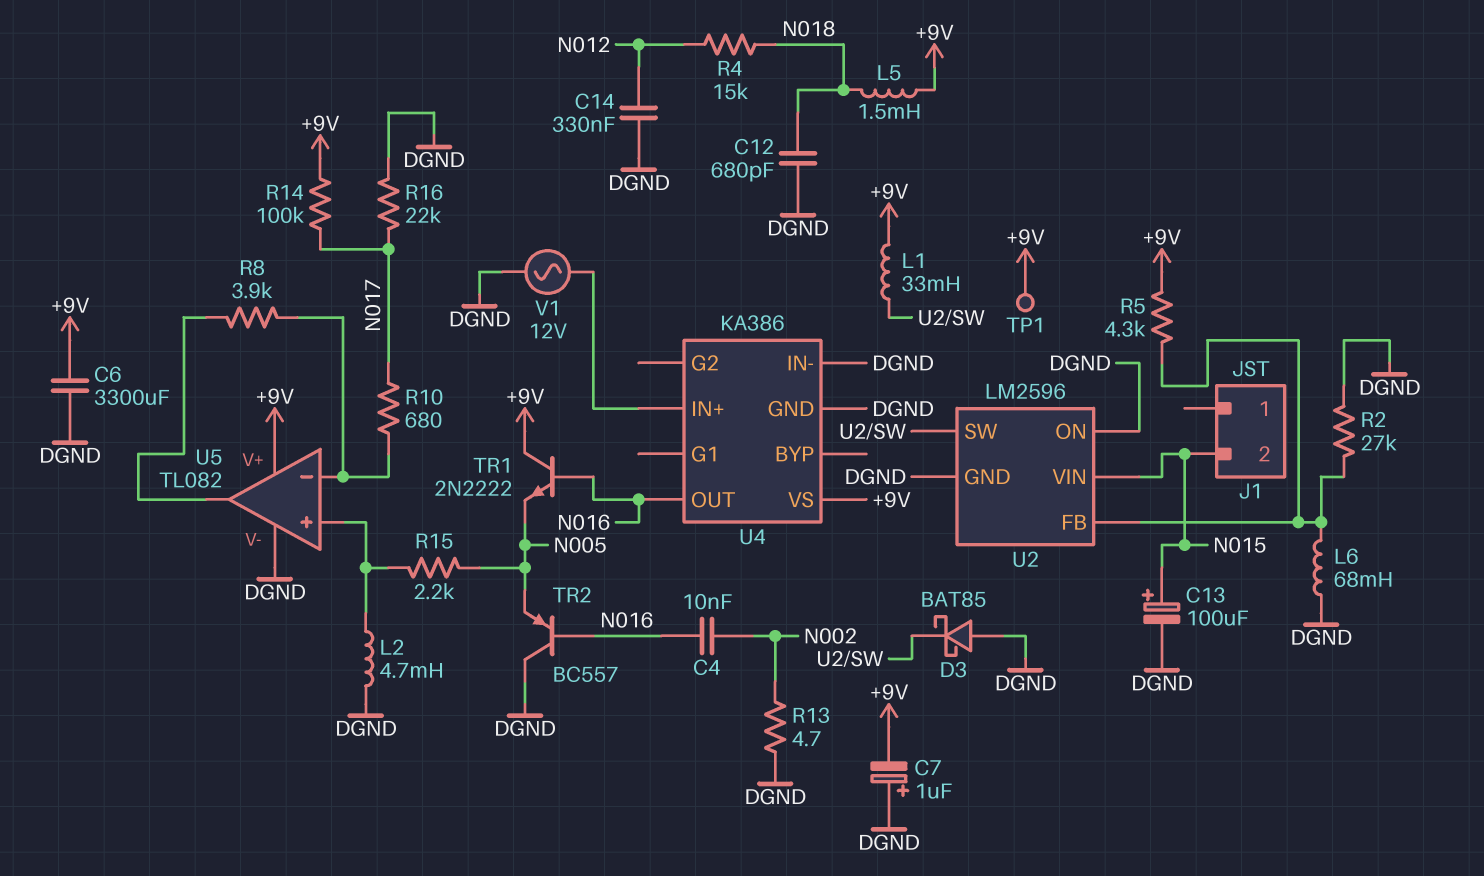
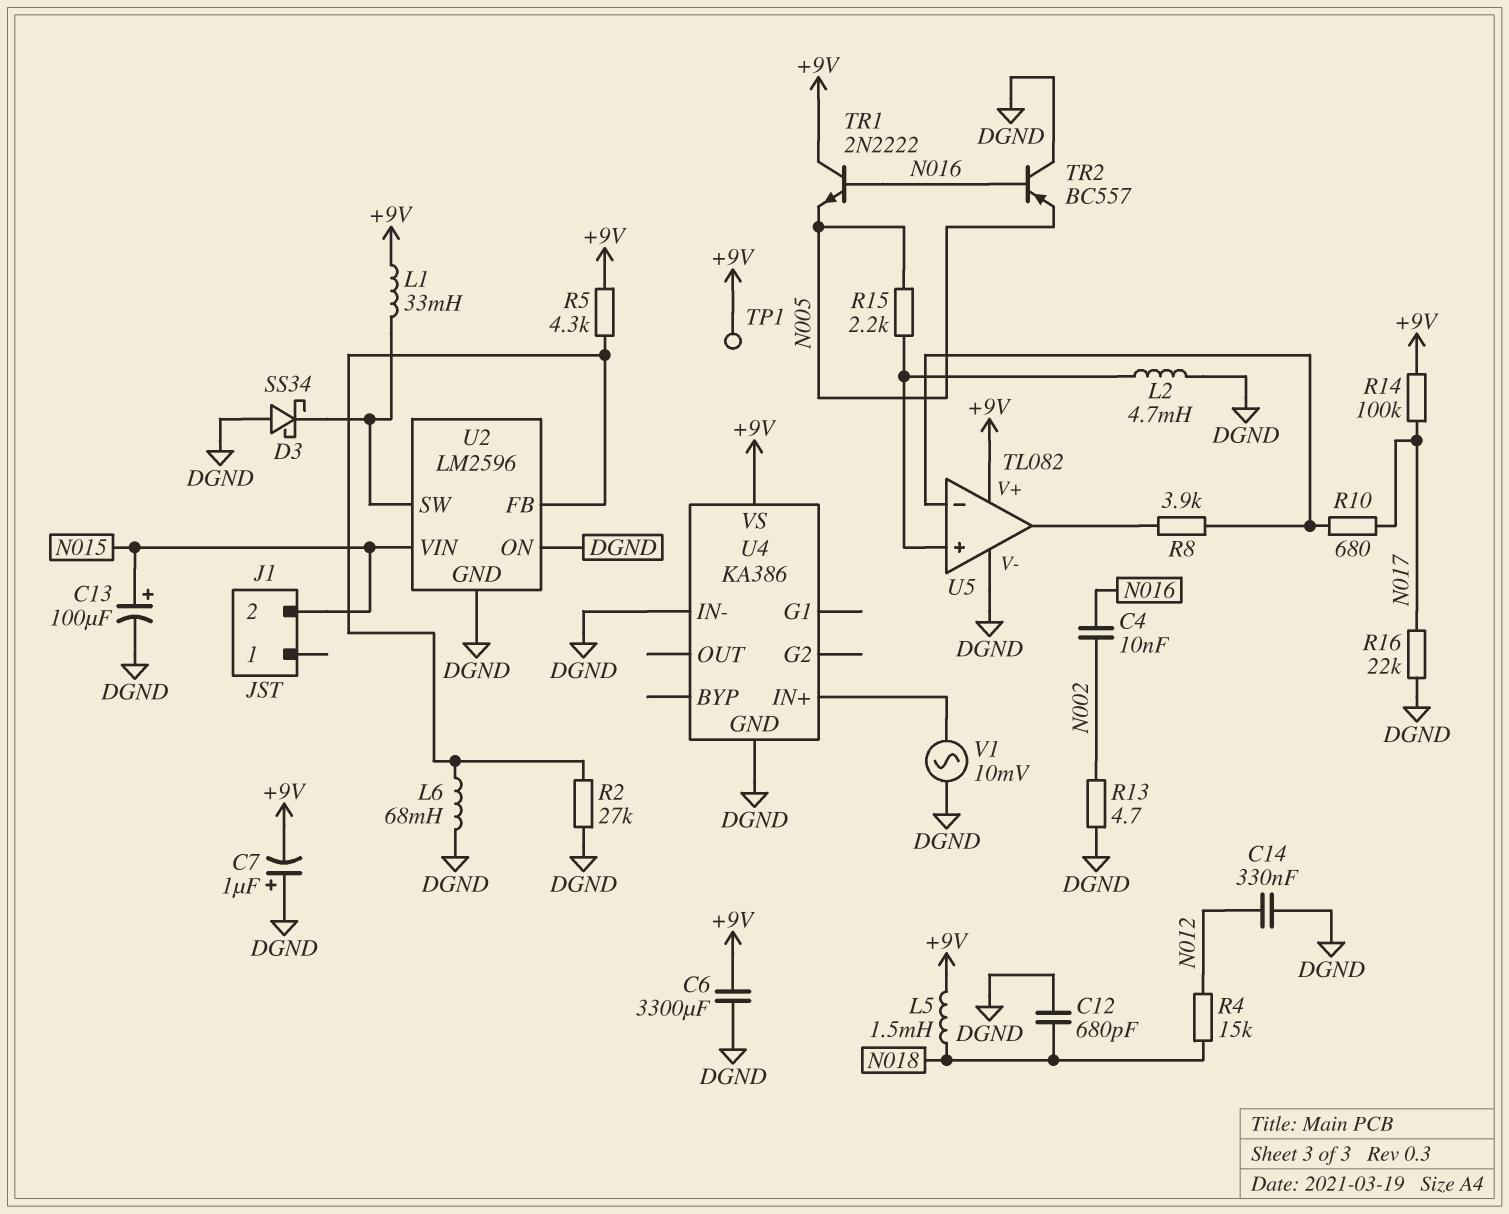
D3: schottky BAT85 (A DGND, K U2/SW) -> schottky SS34 (A DGND, K U2/SW)
U4 pin OUT: N016 -> none
V1: AC 12V (DGND, U4/IN+) -> AC 10mV (DGND, U4/IN+)

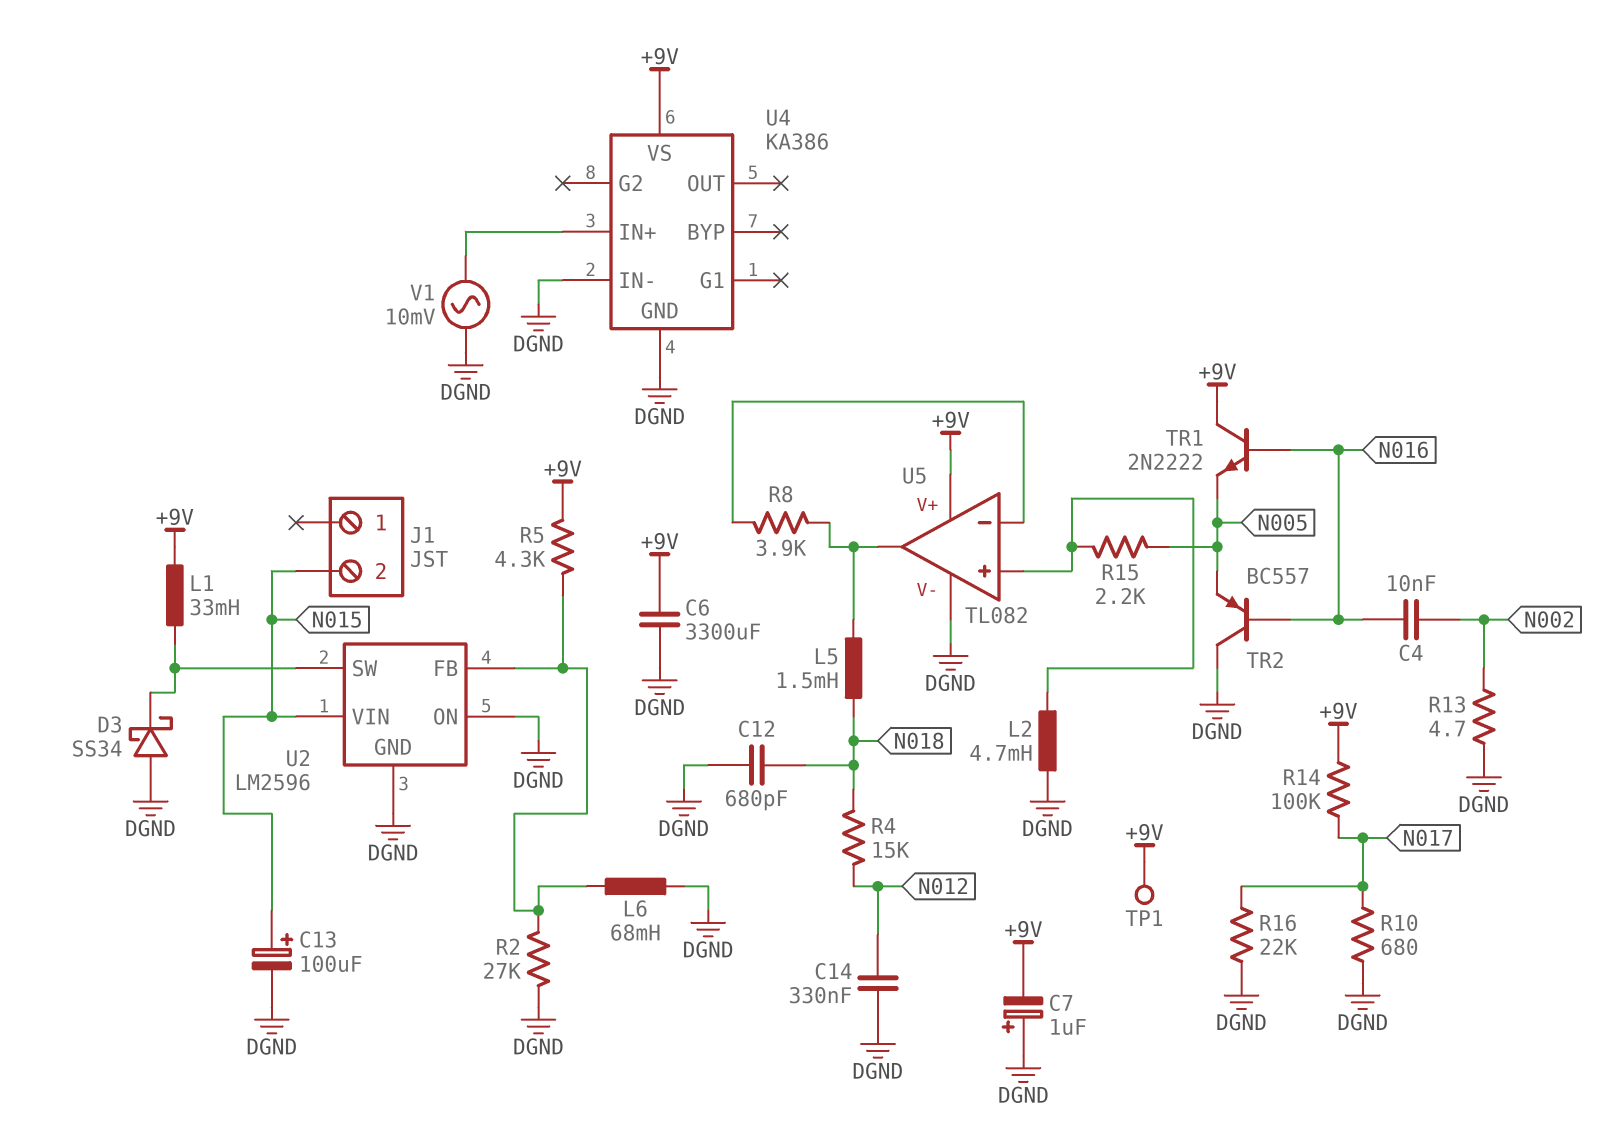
L5: 1.5mH (+9V, N018) -> 1.5mH (N018, U5/out)
R10: 680 (N017, U5/in-) -> 680 (DGND, N017)

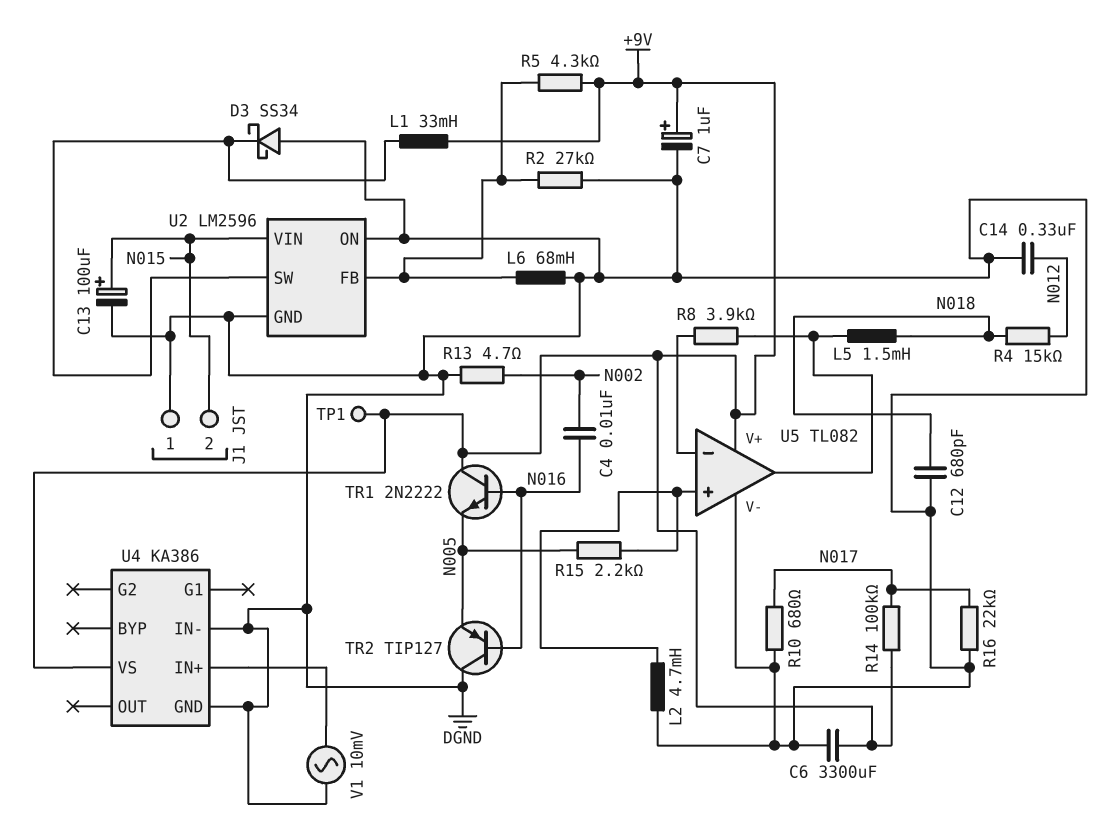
C7: 1uF (plus DGND, minus +9V) -> 1uF (plus +9V, minus DGND)
J1 pin 1: none -> DGND
TR2: PNP BC557 (B N016, C DGND, E N005) -> PNP TIP127 (B N016, C DGND, E N005)

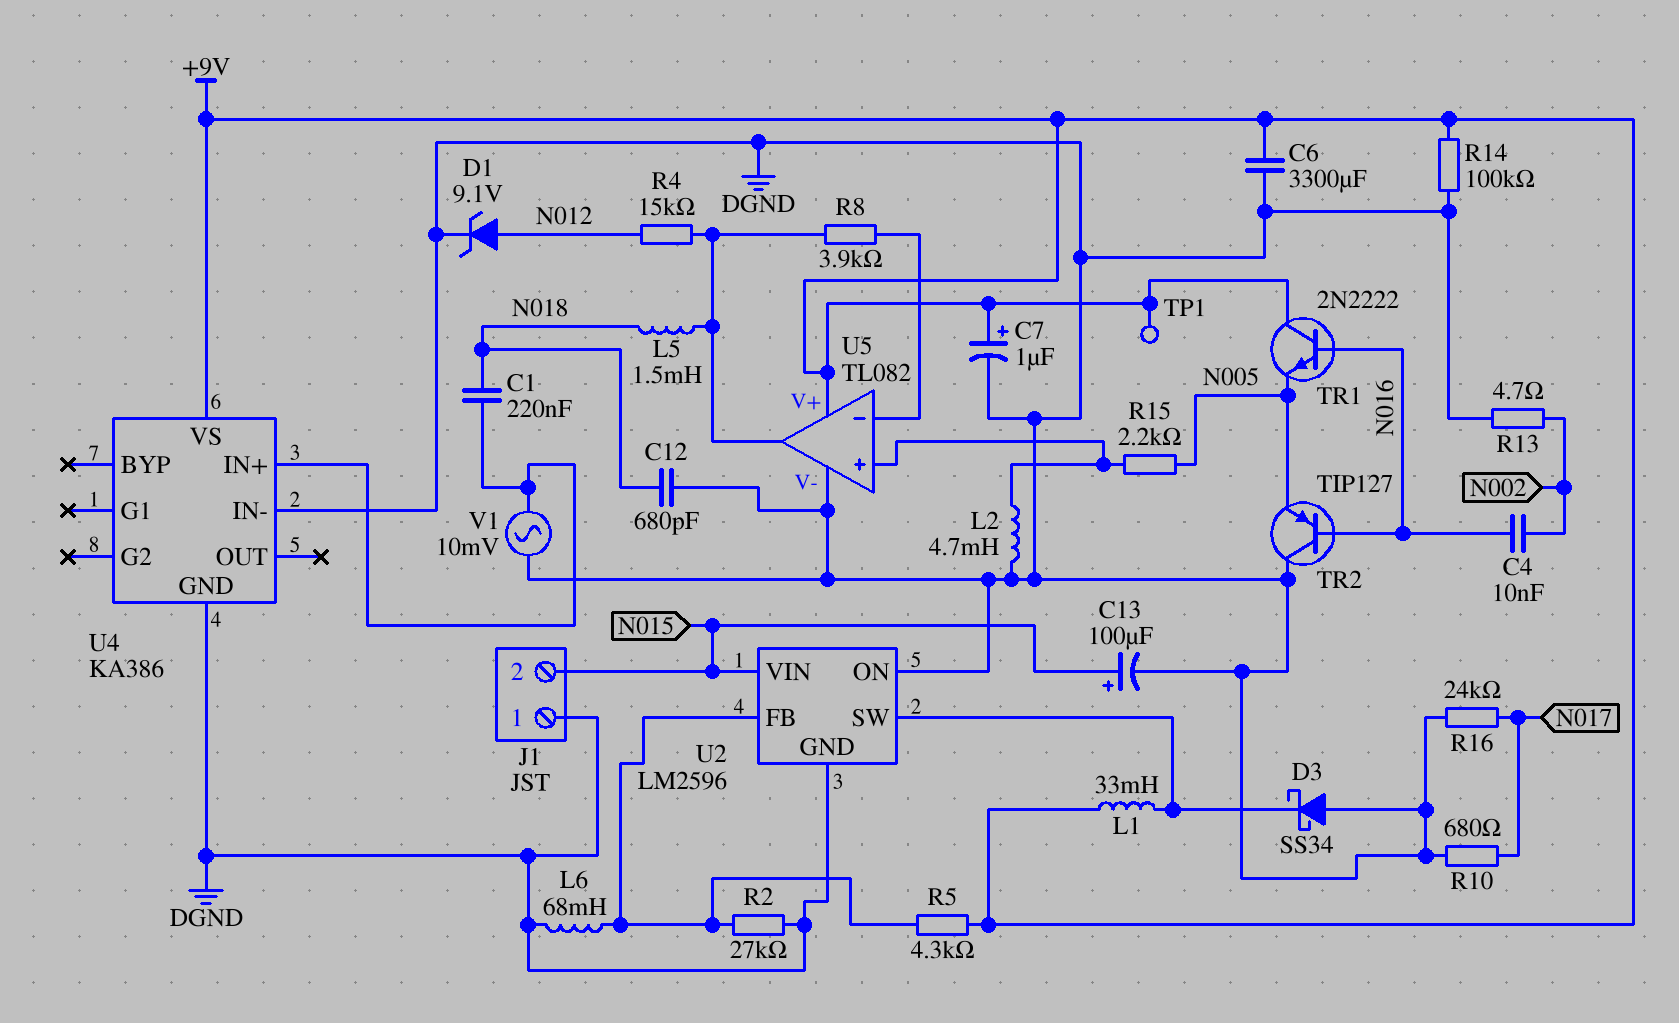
C1: none -> 220nF (N018, U4/IN+)
C14: 330nF (DGND, N012) -> none
D1: none -> zener 9.1V (A N012, K DGND)
R4: 15k (N012, N018) -> 15k (N012, U5/out)
R14: 100k (+9V, N017) -> 100k (+9V, DGND)
R16: 22k (DGND, N017) -> 24k (DGND, N017)

